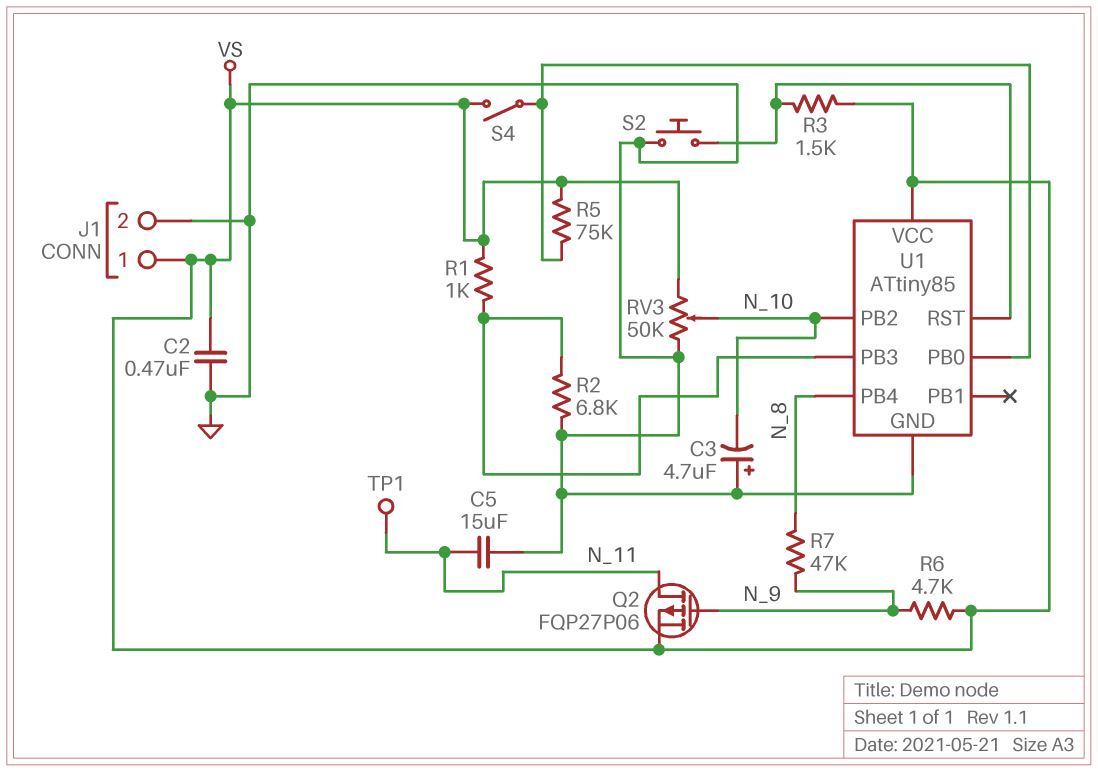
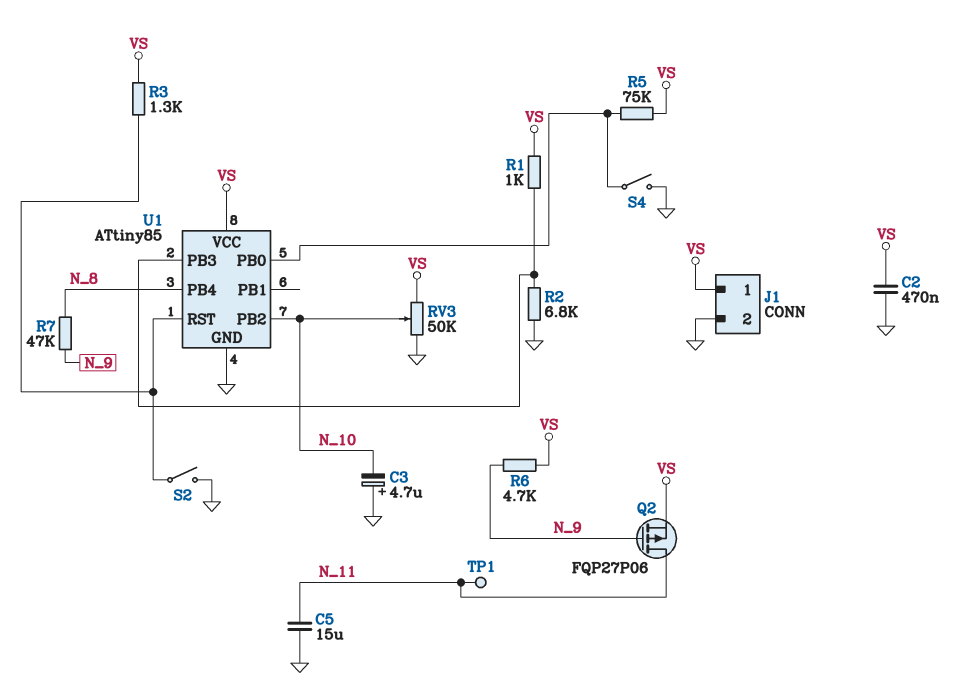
R3: 1.5k (U1/RST, VS) -> 1.3k (U1/RST, VS)
S2: button (GND, U1/RST) -> switch (GND, U1/RST)
S4: switch (U1/PB0, VS) -> switch (GND, U1/PB0)

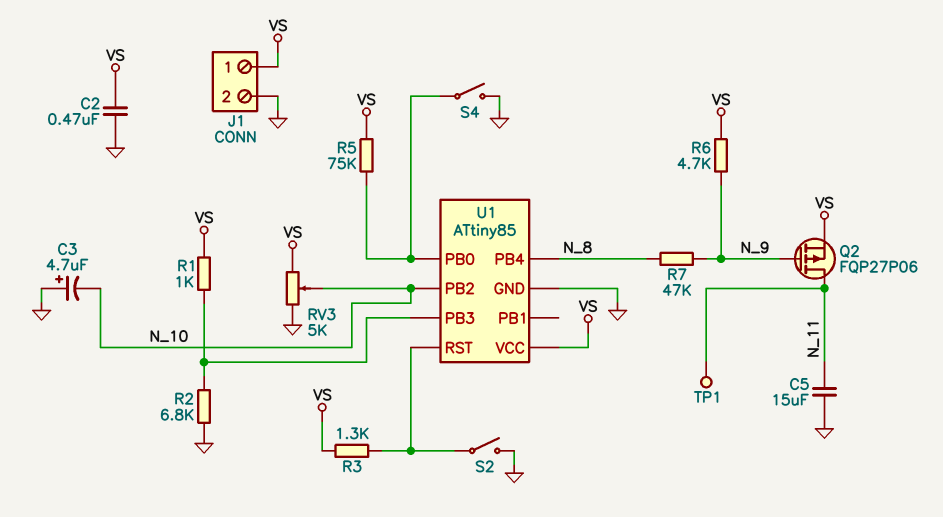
RV3: 50k (GND, VS, wiper N_10) -> 5k (GND, VS, wiper N_10)

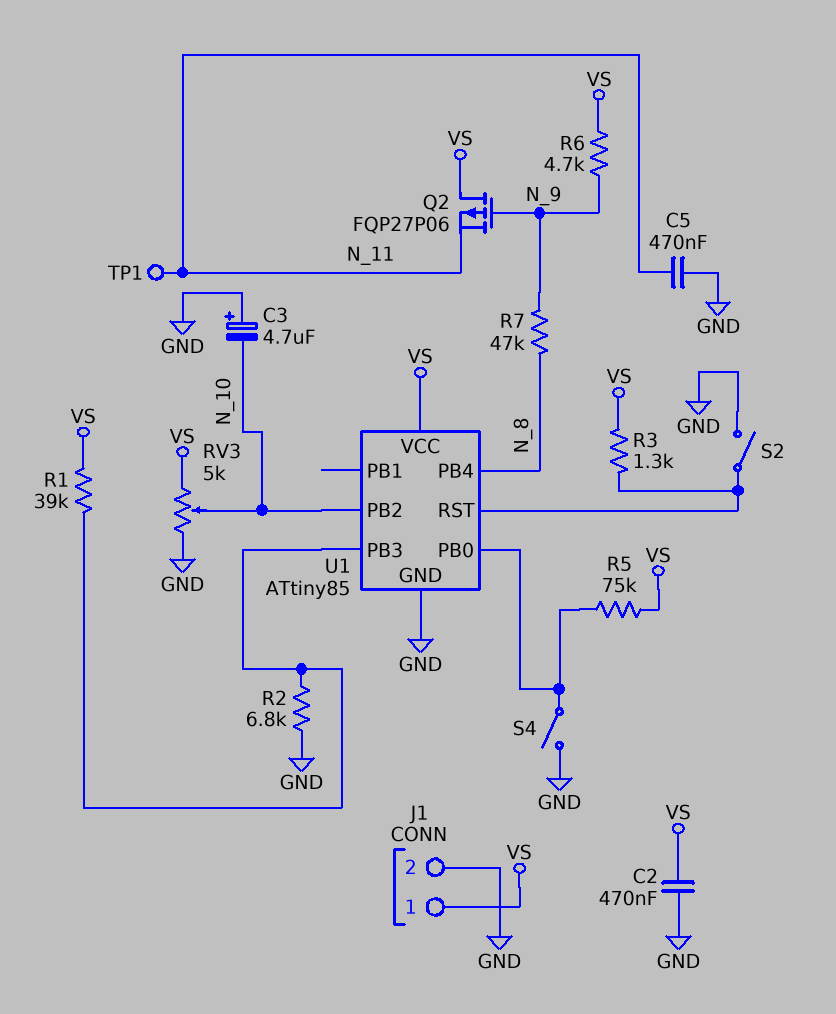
C5: 15uF (GND, N_11) -> 470nF (GND, N_11)
Q2: PMOS FQP27P06 (G N_9, D N_11, S VS) -> PMOS FQP27P06 (G N_9, D VS, S N_11)
R1: 1k (U1/PB3, VS) -> 39k (U1/PB3, VS)

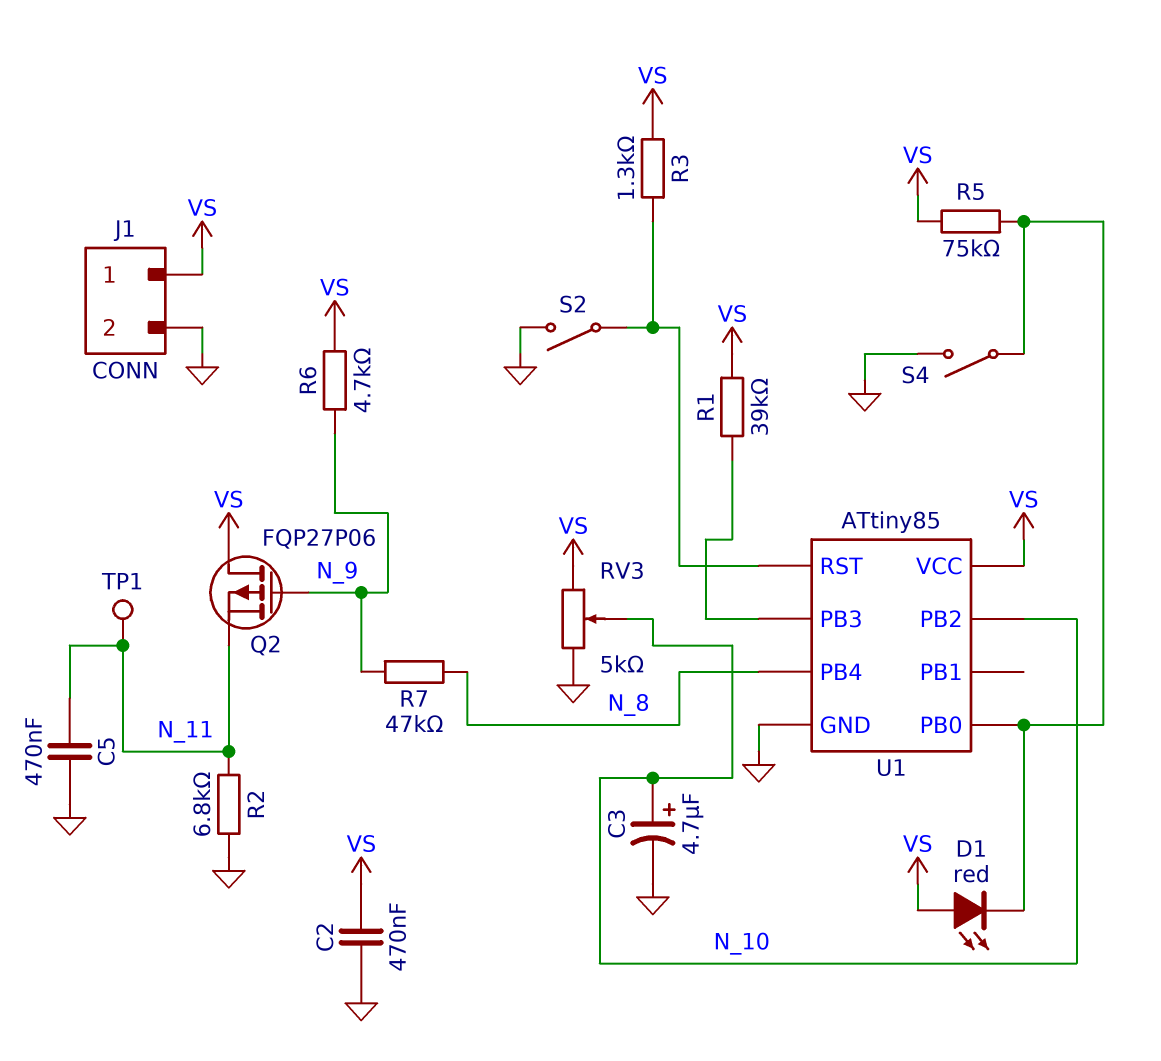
C3: 4.7uF (plus GND, minus N_10) -> 4.7uF (plus N_10, minus GND)
D1: none -> LED red (A VS, K U1/PB0)
R2: 6.8k (GND, U1/PB3) -> 6.8k (GND, N_11)

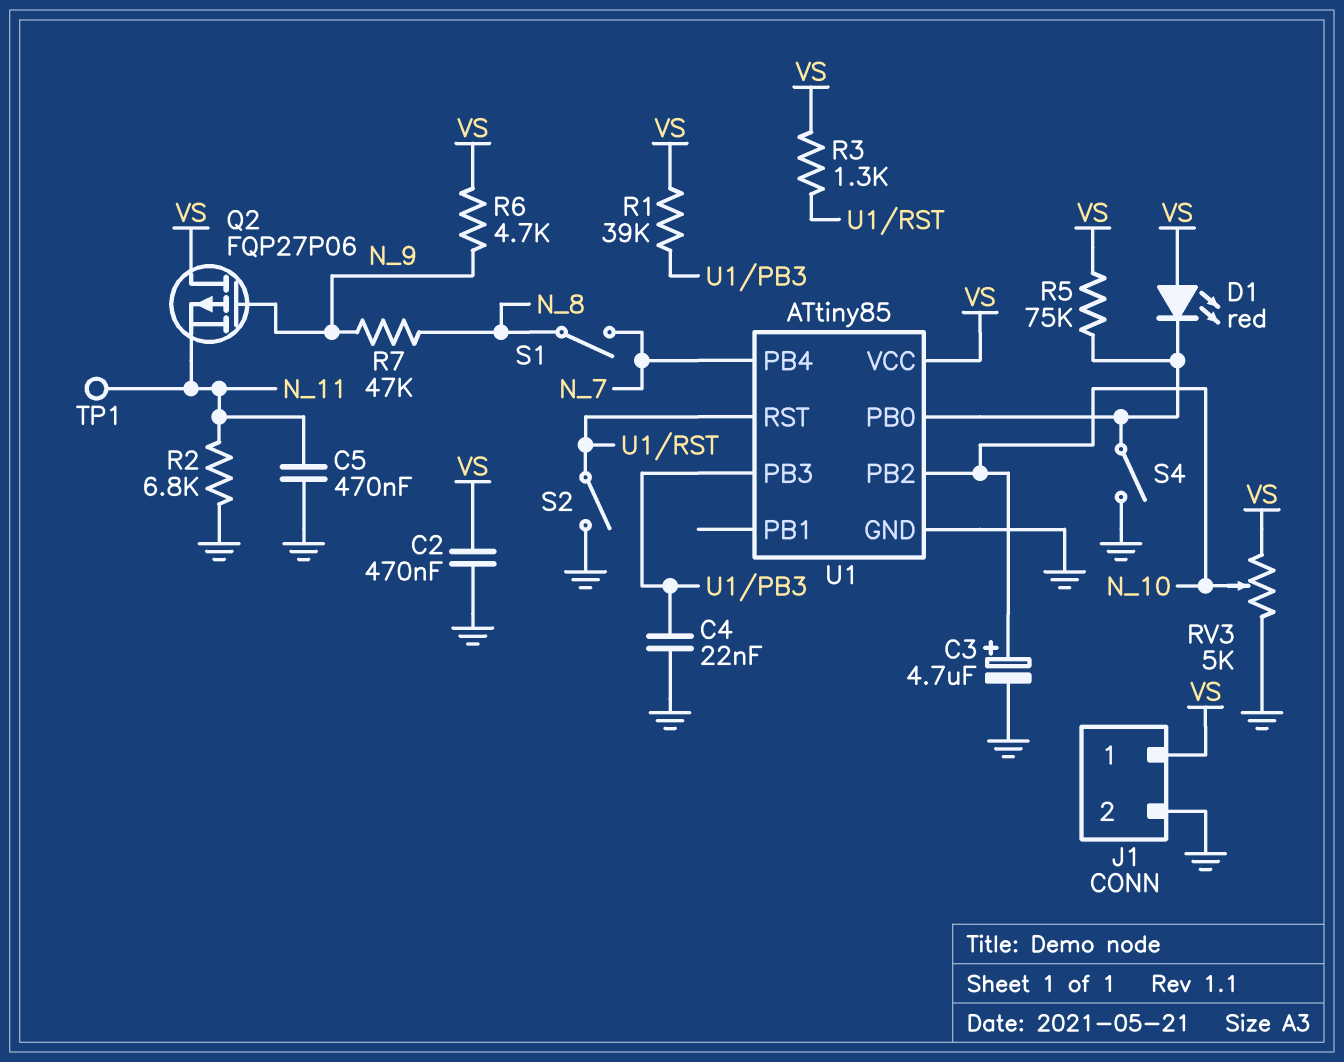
C4: none -> 22nF (GND, U1/PB3)
S1: none -> switch (N_7, N_8)
U1 pin PB4: N_8 -> N_7

